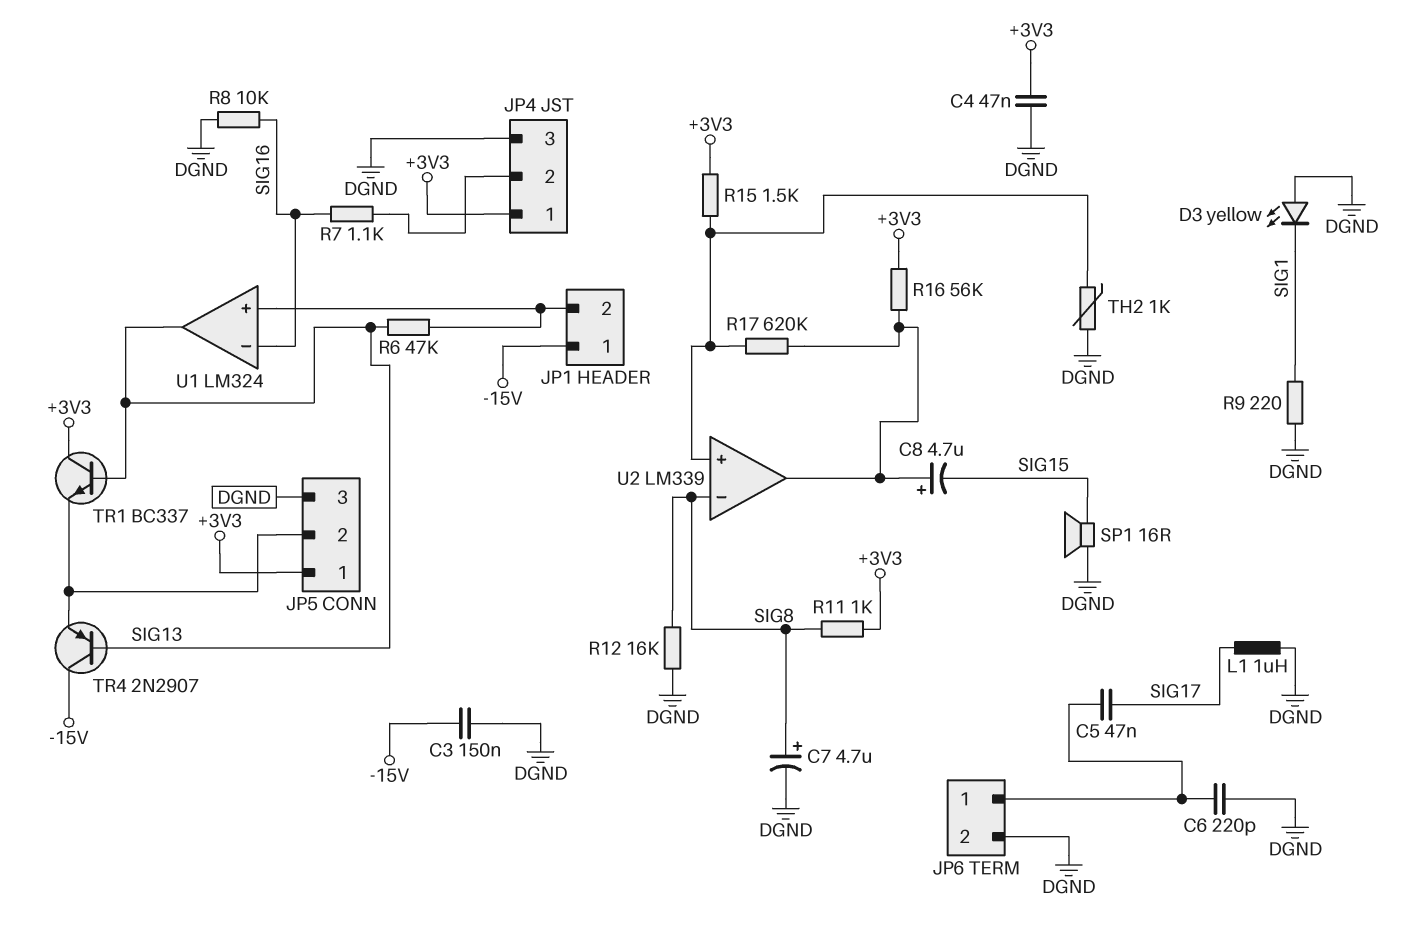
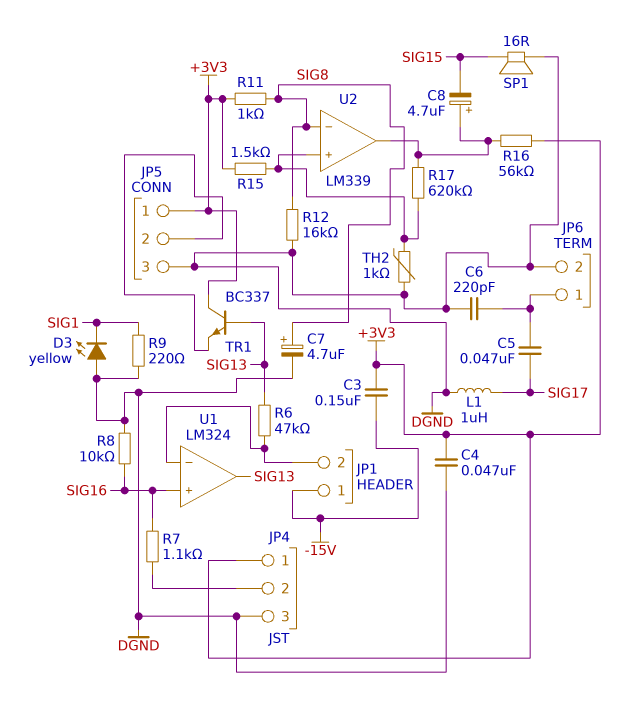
C3: 150nF (-15V, DGND) -> 150nF (+3V3, -15V)
TR4: PNP 2N2907 (B SIG13, C -15V, E JP5/2) -> none
U1 pin in+: JP1/2 -> SIG16
U1 pin in-: SIG16 -> JP1/2

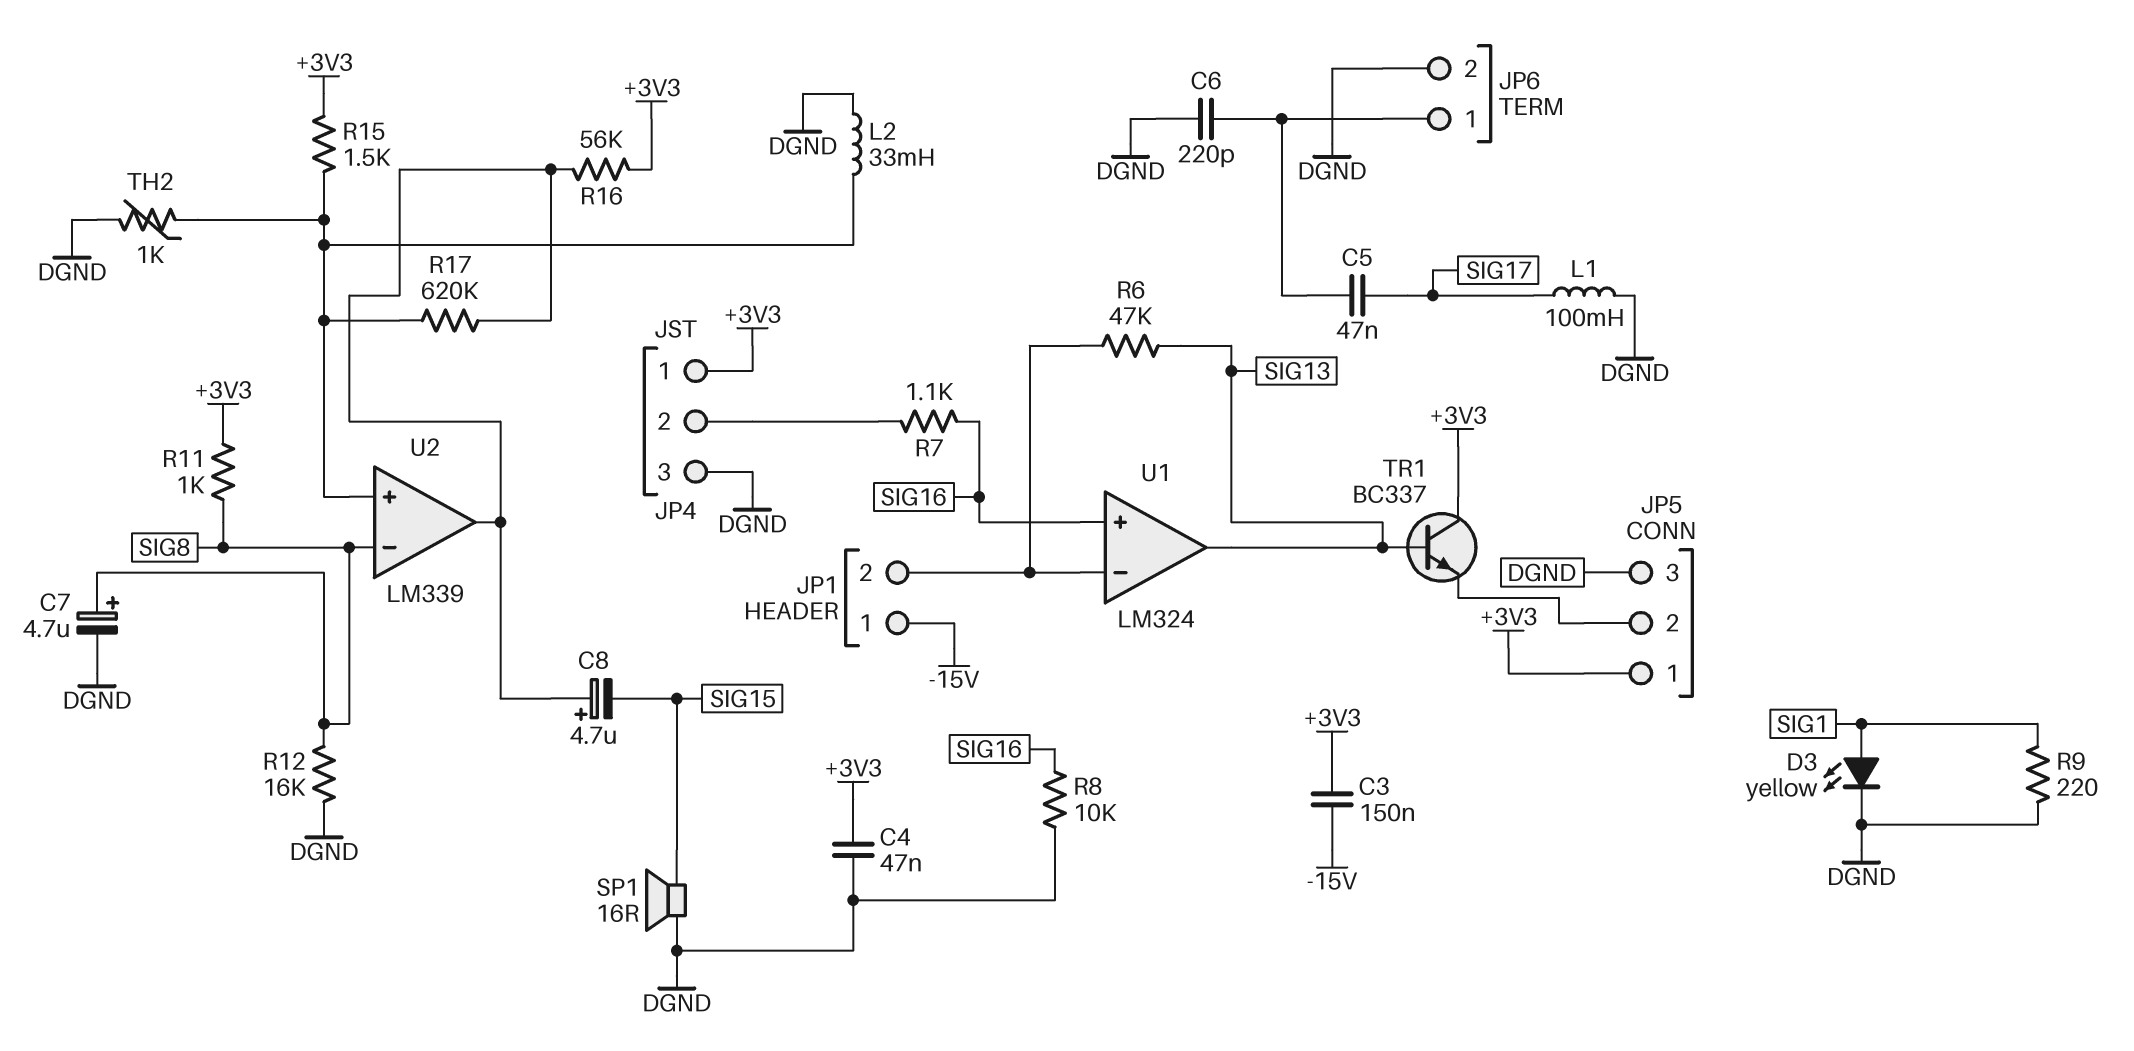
D3: LED yellow (A DGND, K SIG1) -> LED yellow (A SIG1, K DGND)
L1: 1uH (DGND, SIG17) -> 100mH (DGND, SIG17)
L2: none -> 33mH (DGND, U2/in+)

